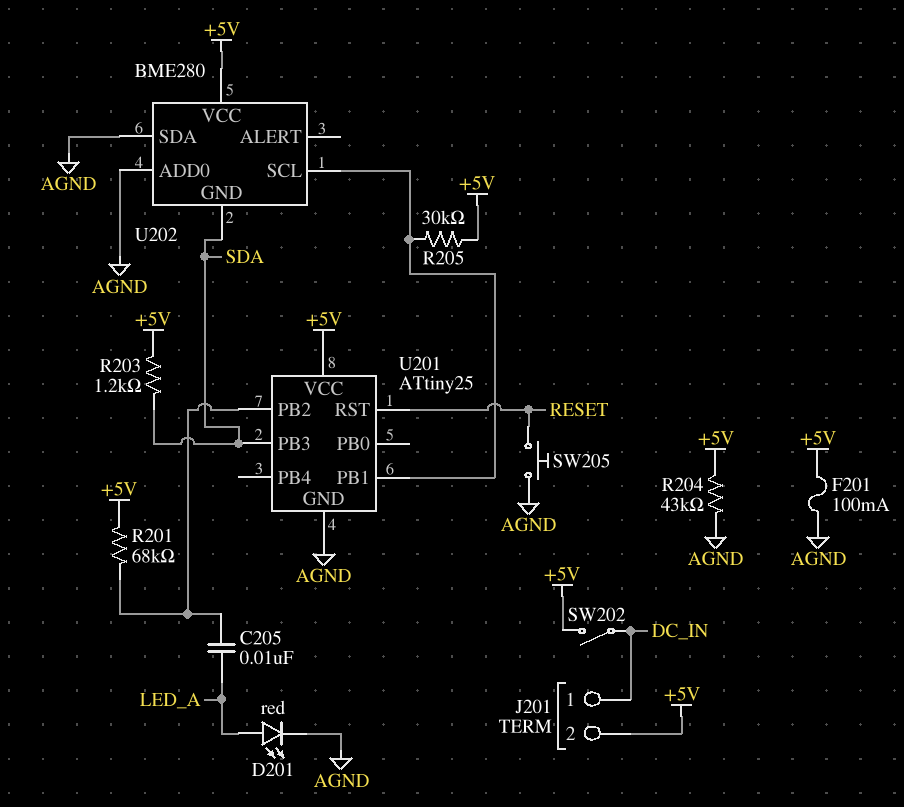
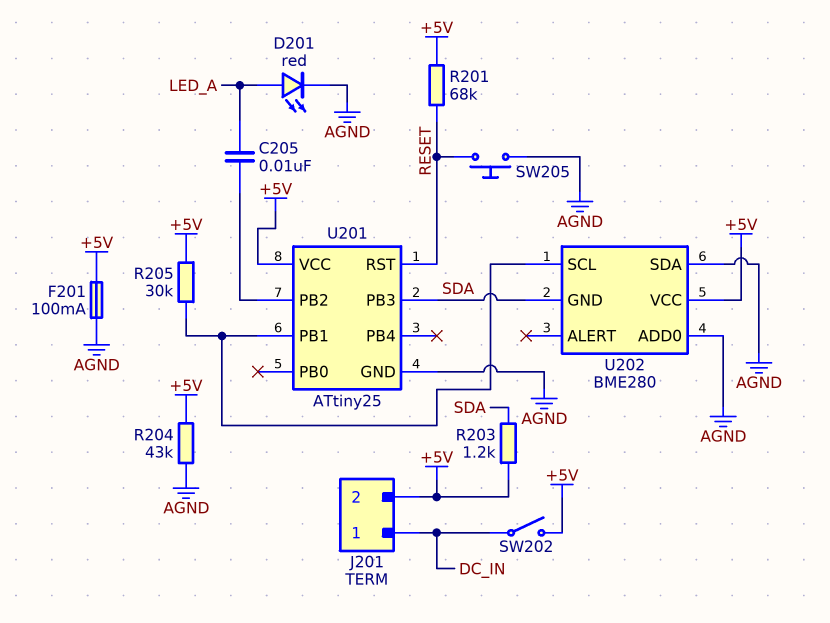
R201: 68k (+5V, U201/PB2) -> 68k (+5V, RESET)

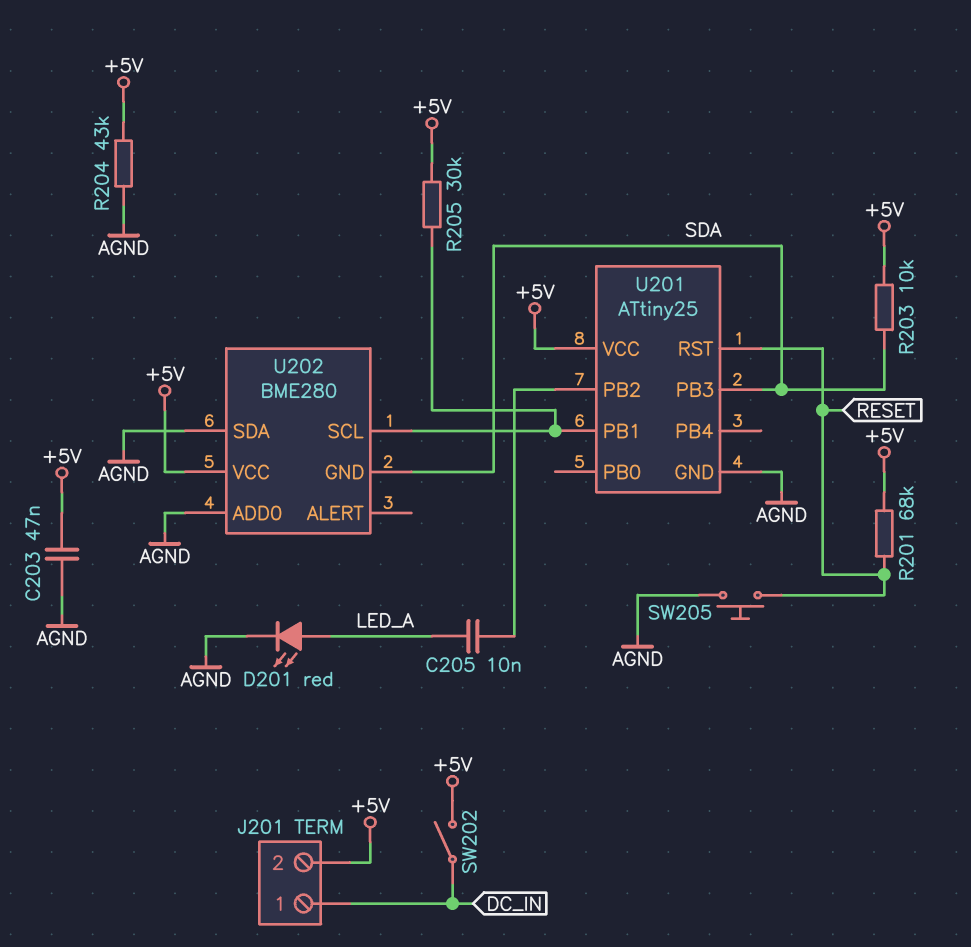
C203: none -> 47nF (+5V, AGND)
F201: 100mA (+5V, AGND) -> none
R203: 1.2k (+5V, SDA) -> 10k (+5V, SDA)

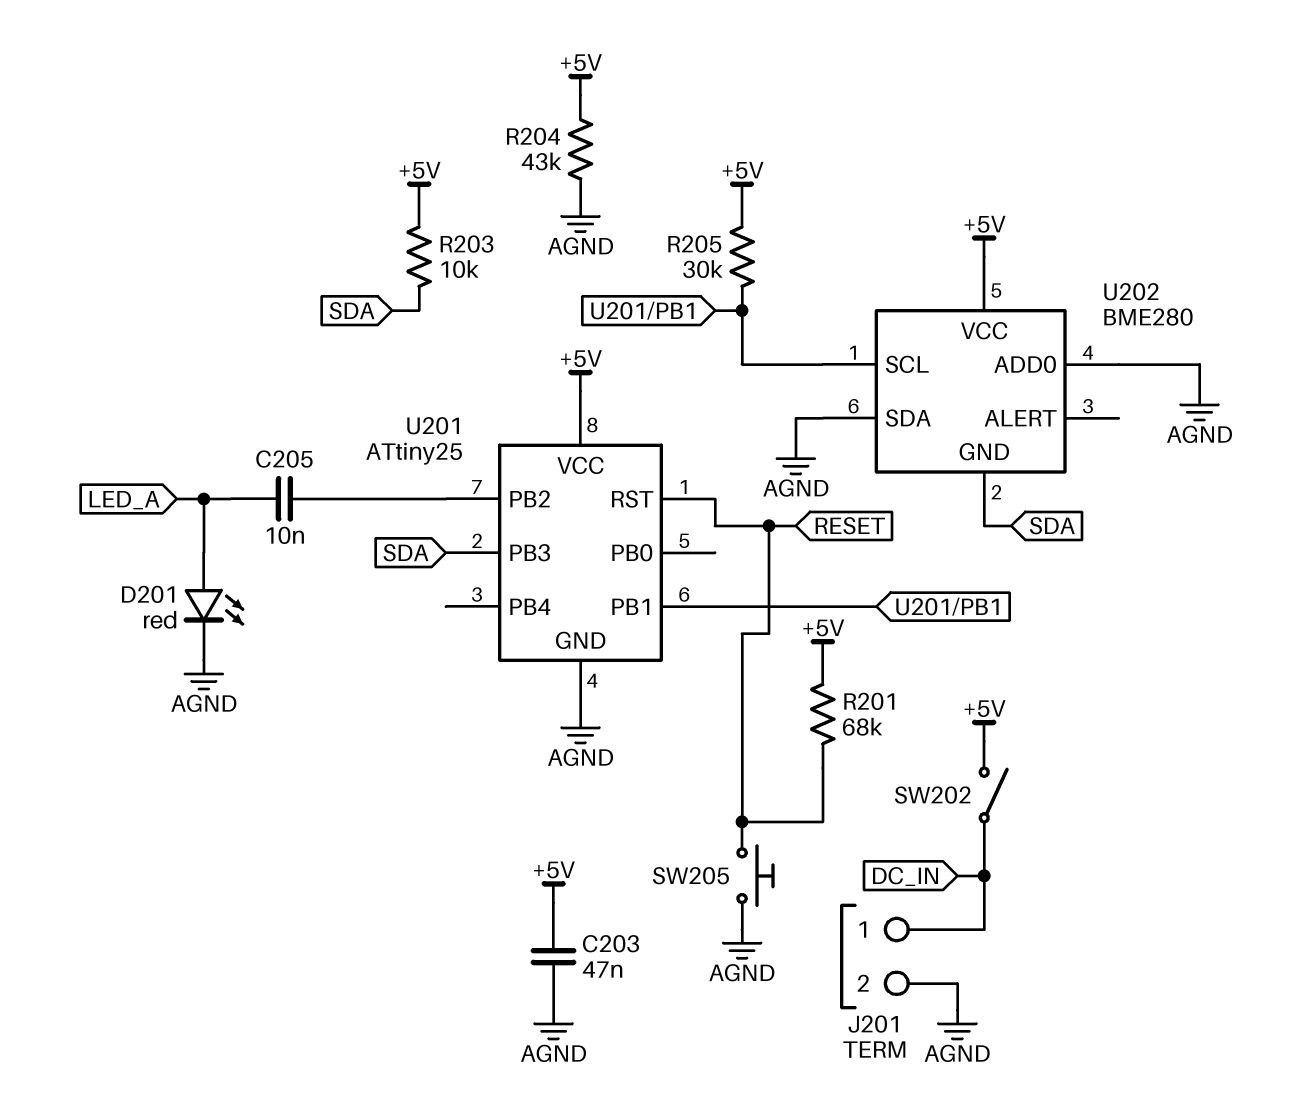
J201 pin 2: +5V -> AGND

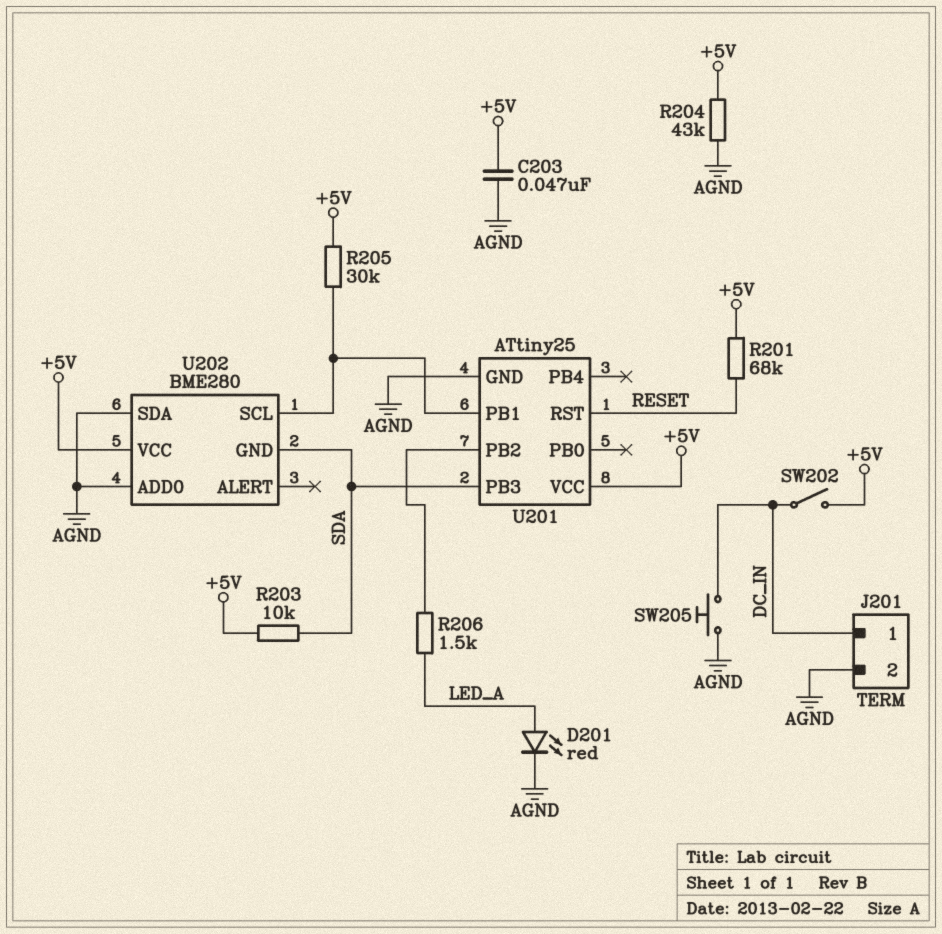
C205: 10nF (LED_A, U201/PB2) -> none
R206: none -> 1.5k (LED_A, U201/PB2)
SW205: button (AGND, RESET) -> button (AGND, DC_IN)

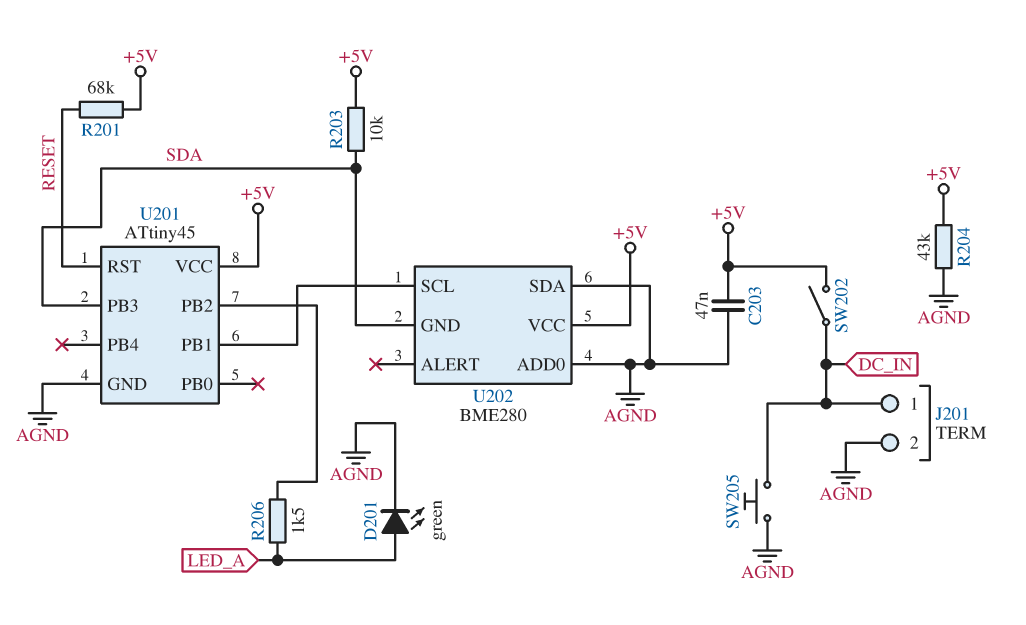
D201: LED red (A LED_A, K AGND) -> LED green (A LED_A, K AGND)
R205: 30k (+5V, U201/PB1) -> none
U201: ATtiny25 -> ATtiny45

